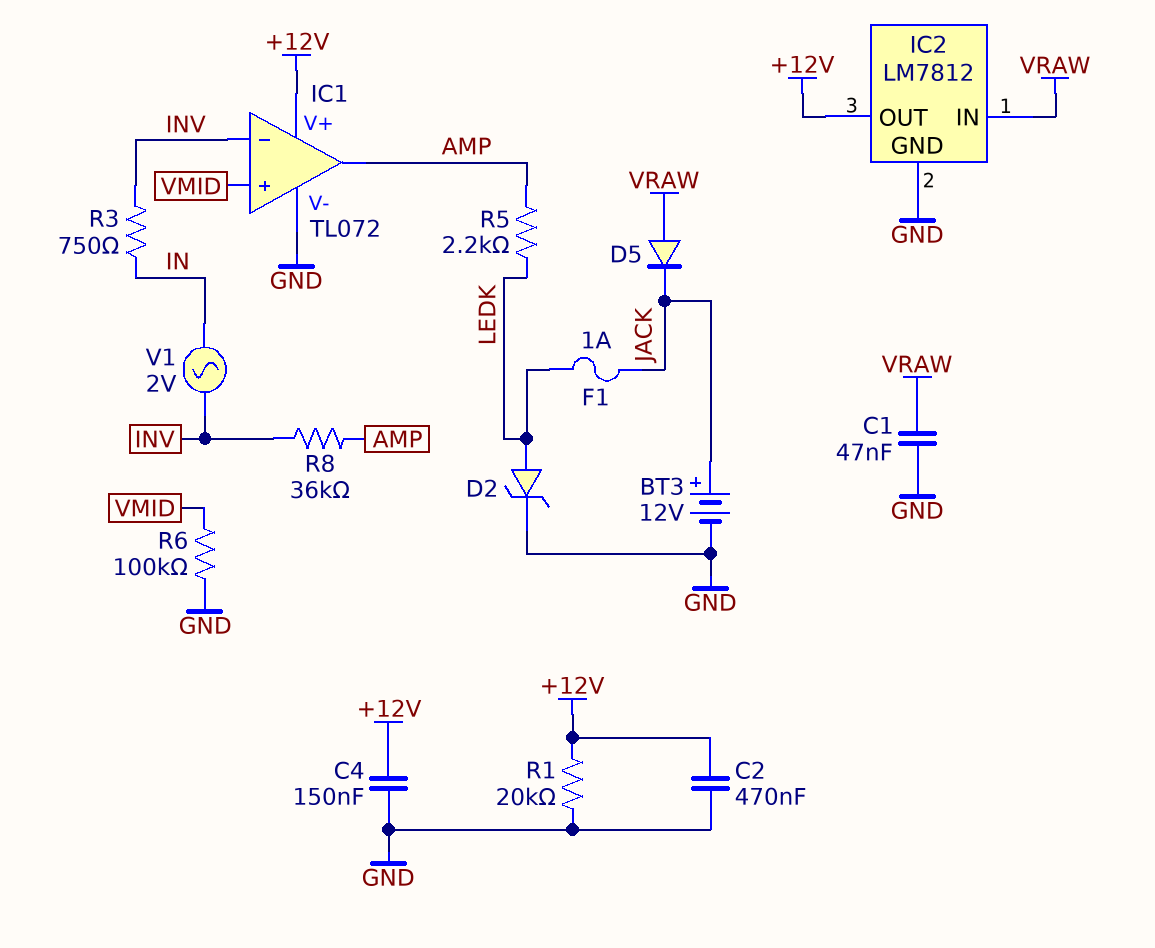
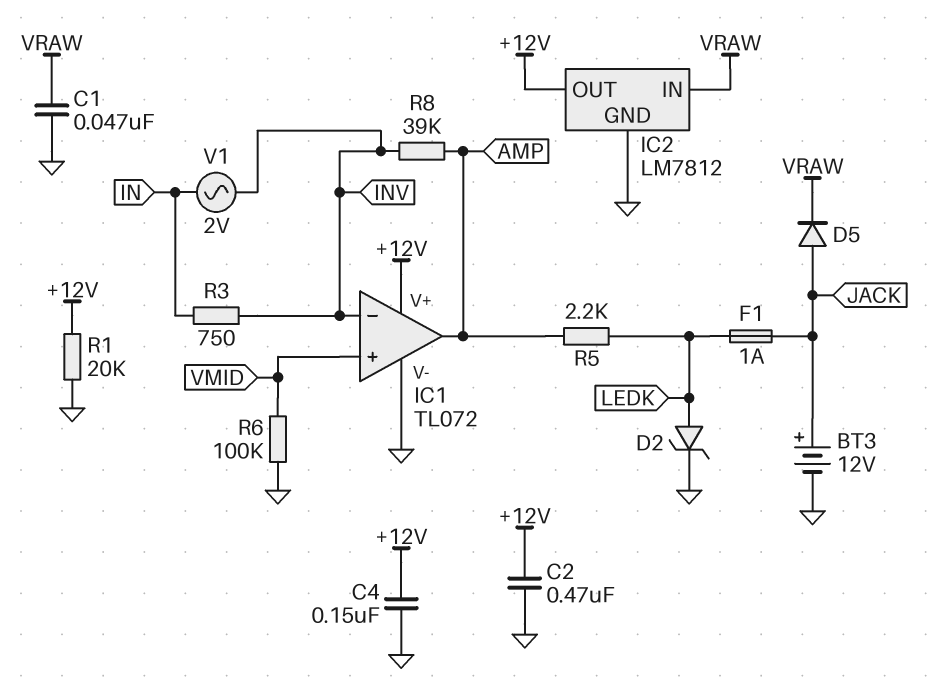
D5: diode (A VRAW, K JACK) -> diode (A JACK, K VRAW)
R8: 36k (AMP, INV) -> 39k (AMP, INV)

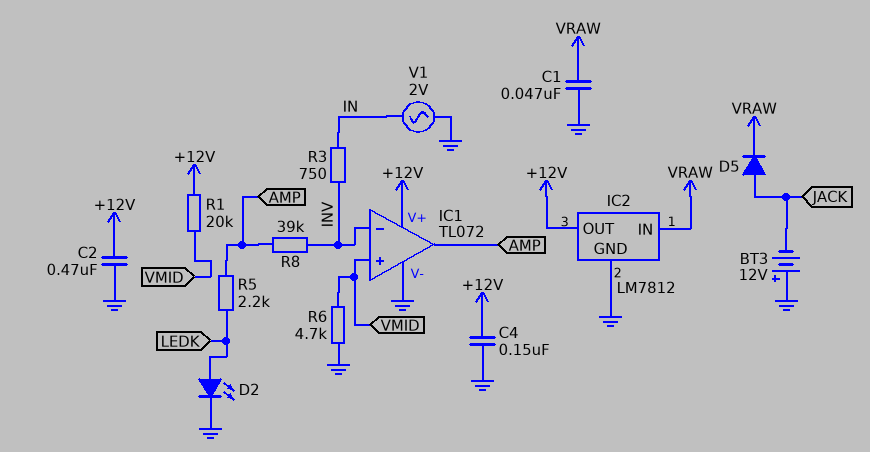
BT3: 12V (plus JACK, minus GND) -> 12V (plus GND, minus JACK)
D2: zener (A LEDK, K GND) -> LED (A LEDK, K GND)
F1: 1A (JACK, LEDK) -> none
R1: 20k (+12V, GND) -> 20k (+12V, VMID)
R6: 100k (GND, VMID) -> 4.7k (GND, VMID)
V1: AC 2V (IN, INV) -> AC 2V (GND, IN)

